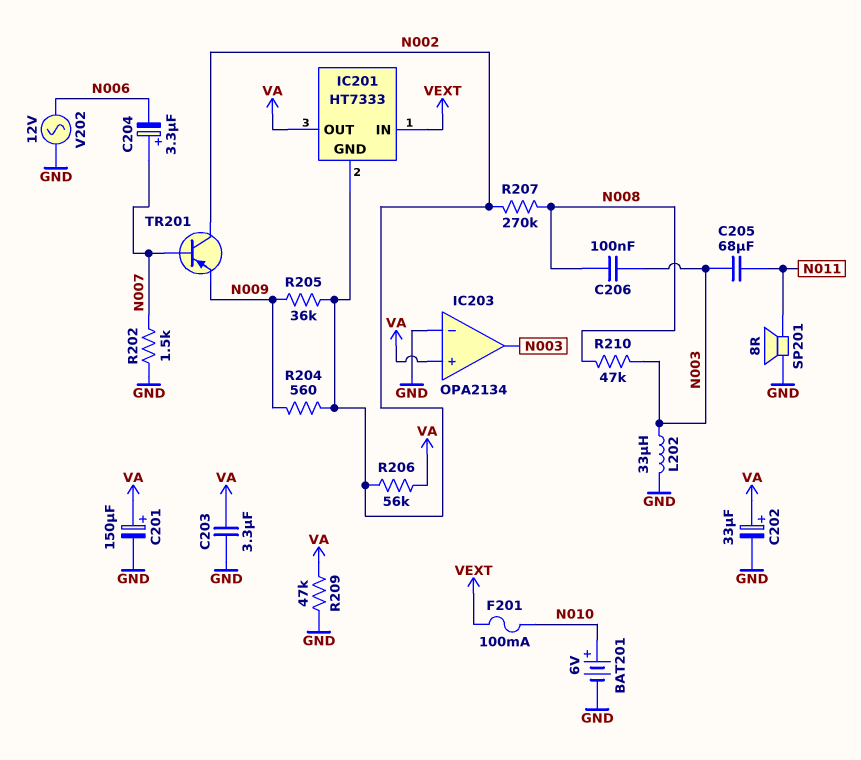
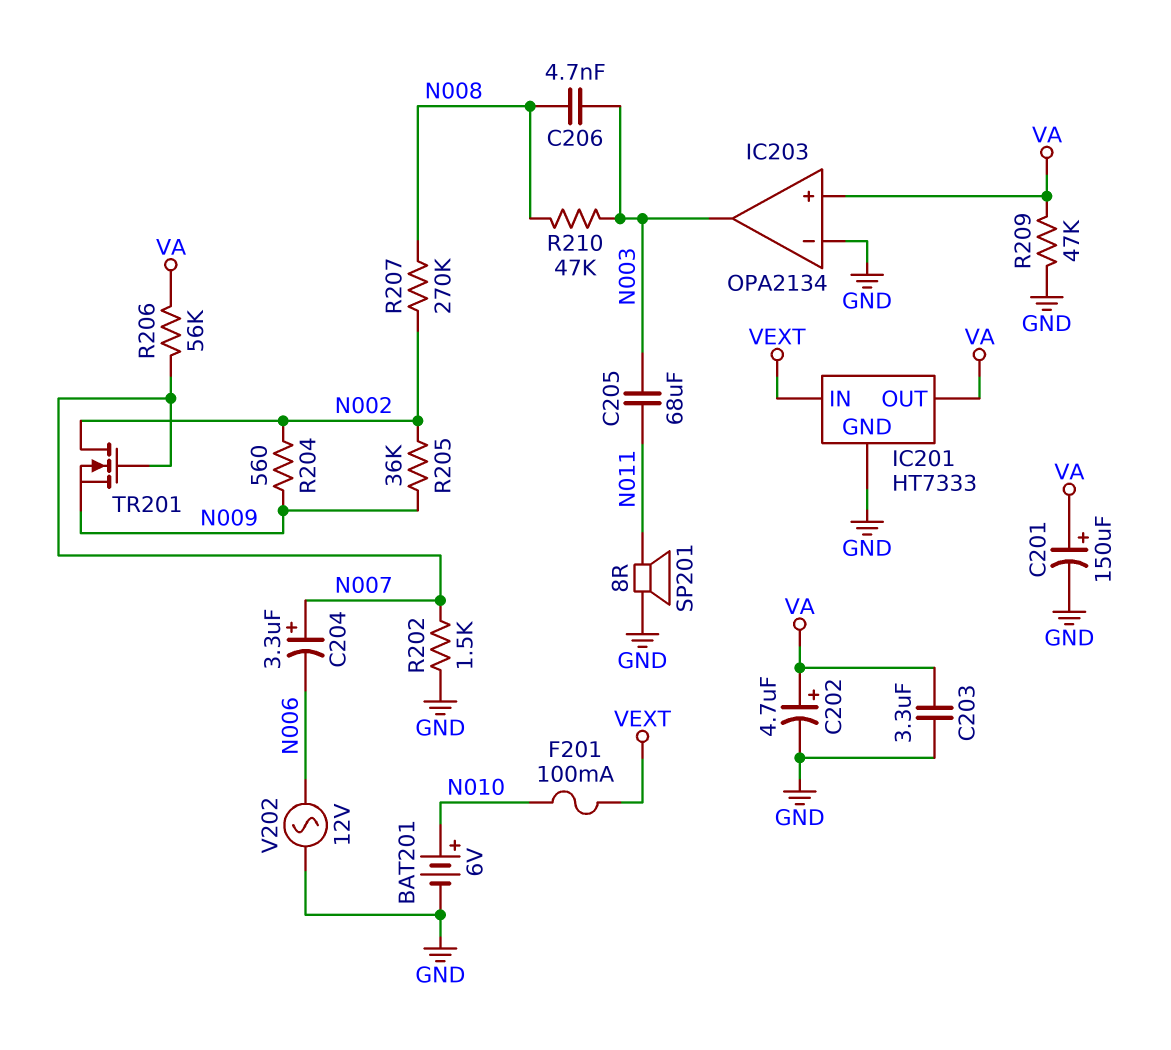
C202: 33uF (plus VA, minus GND) -> 4.7uF (plus VA, minus GND)
C206: 100nF (N003, N008) -> 4.7nF (N003, N008)
IC201 pin GND: N002 -> GND
L202: 33uH (GND, N003) -> none
R206: 56k (N002, VA) -> 56k (N007, VA)
TR201: PNP (B N007, C N002, E N009) -> NMOS (G N007, D N002, S N009)

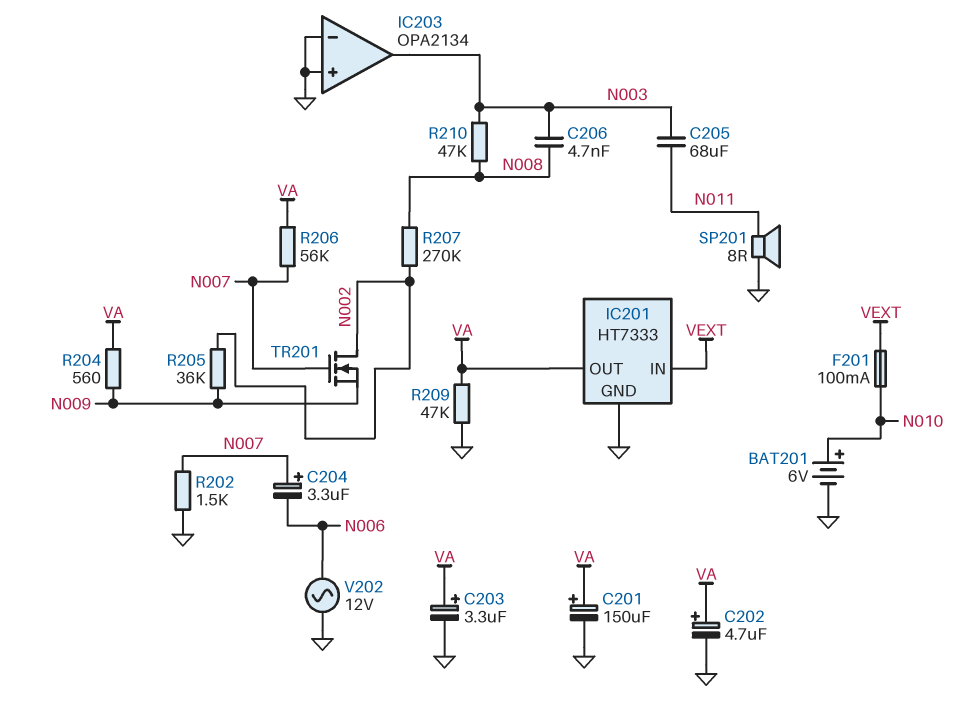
C203: 3.3uF (GND, VA) -> 3.3uF (plus VA, minus GND)
IC203 pin in+: VA -> GND
R204: 560 (N002, N009) -> 560 (N009, VA)

